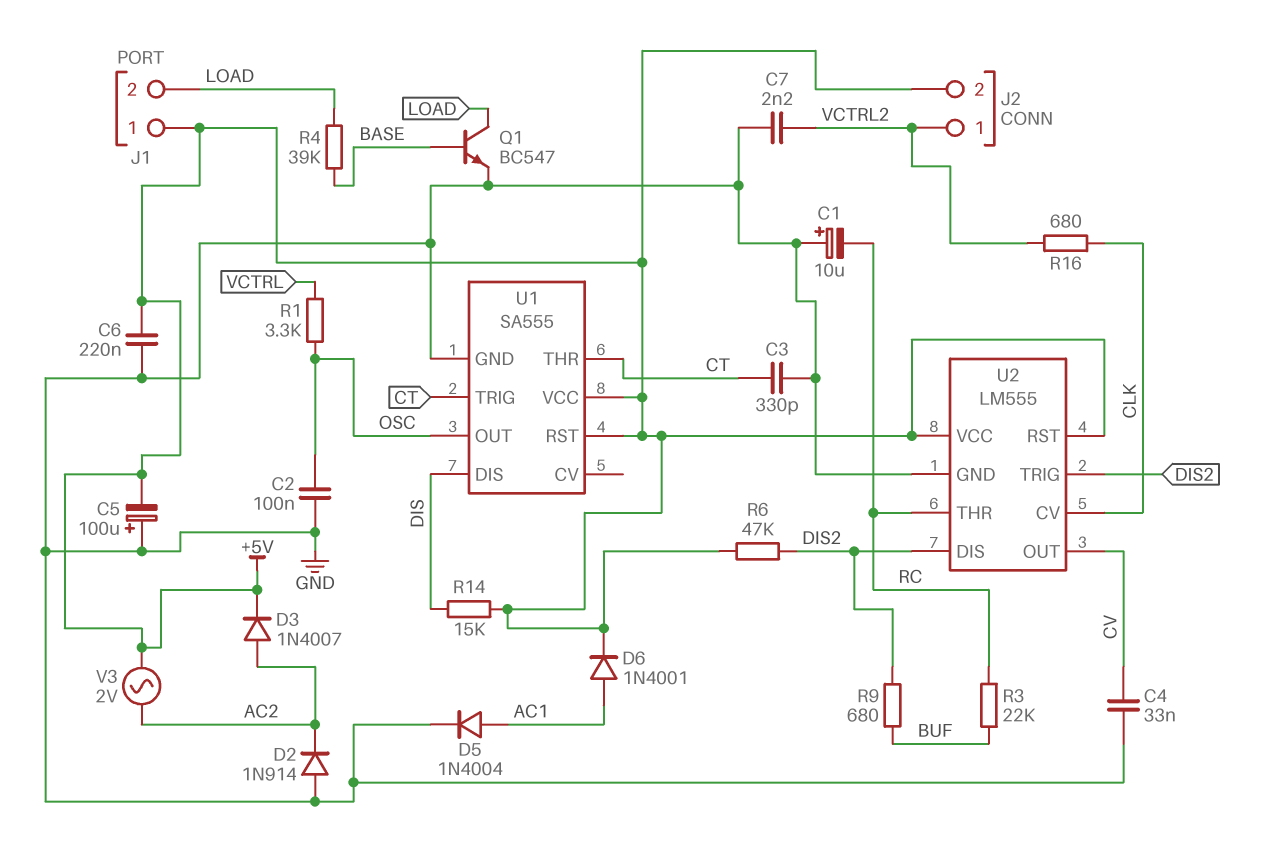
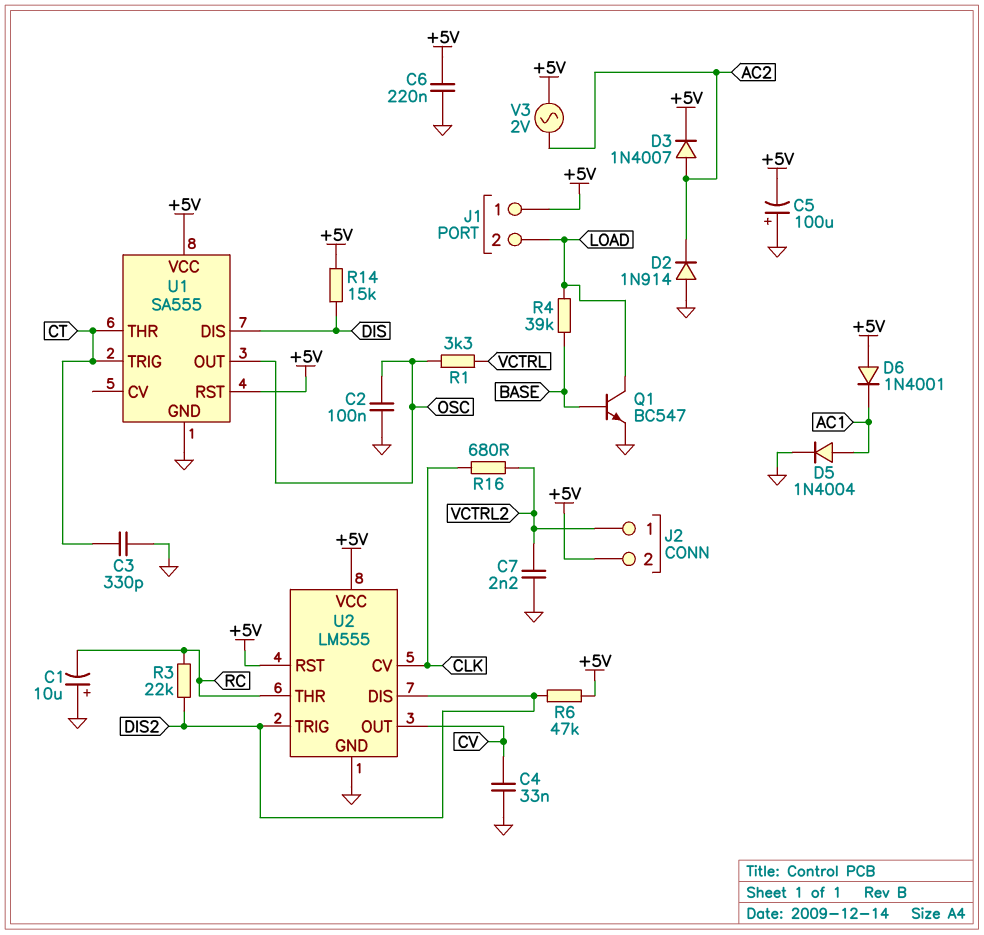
D6: diode 1N4001 (A AC1, K +5V) -> diode 1N4001 (A +5V, K AC1)
R3: 22k (BUF, RC) -> 22k (DIS2, RC)
R9: 680 (BUF, DIS2) -> none

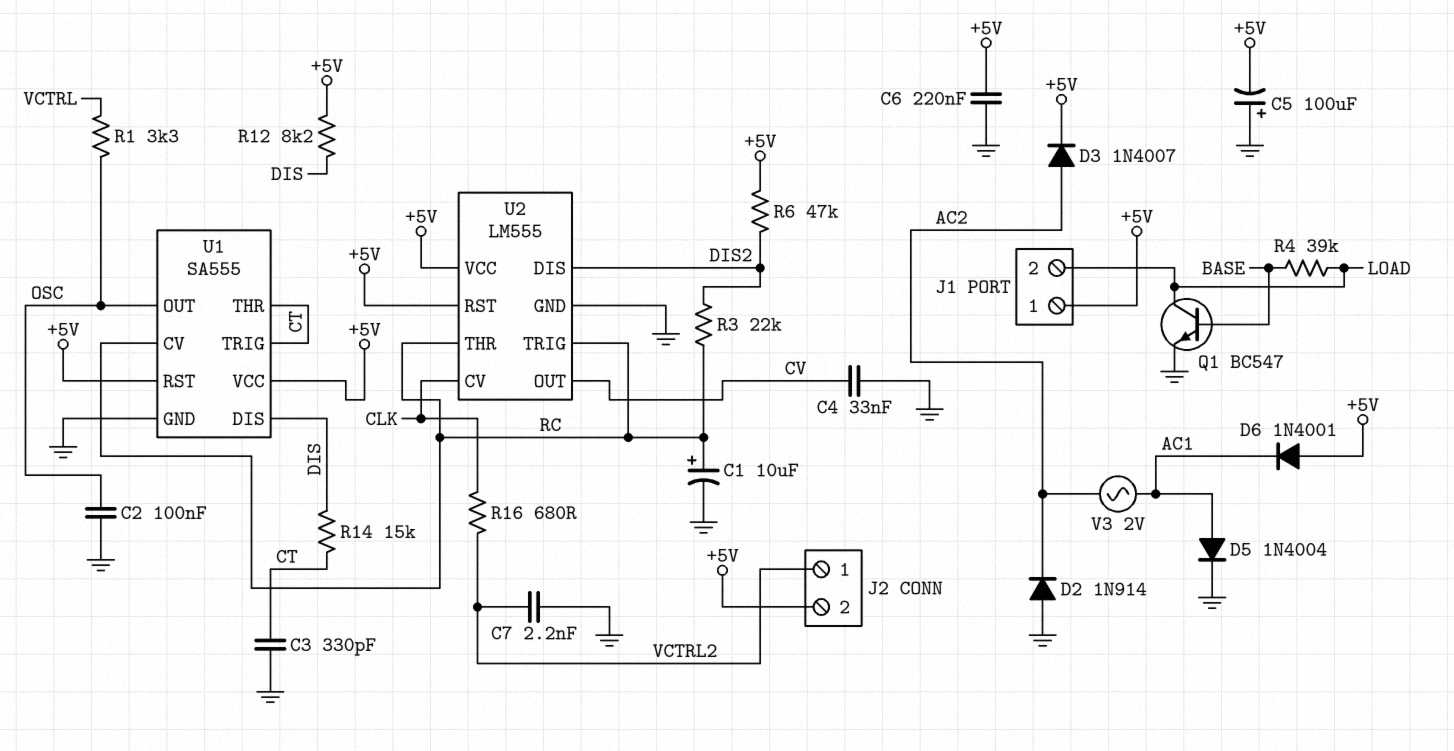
C1: 10uF (plus GND, minus RC) -> 10uF (plus RC, minus GND)
R12: none -> 8.2k (+5V, DIS)
R14: 15k (+5V, DIS) -> 15k (CT, DIS)
U1 pin CV: none -> RC
U2 pin TRIG: DIS2 -> RC
V3: AC 2V (+5V, AC2) -> AC 2V (AC1, AC2)

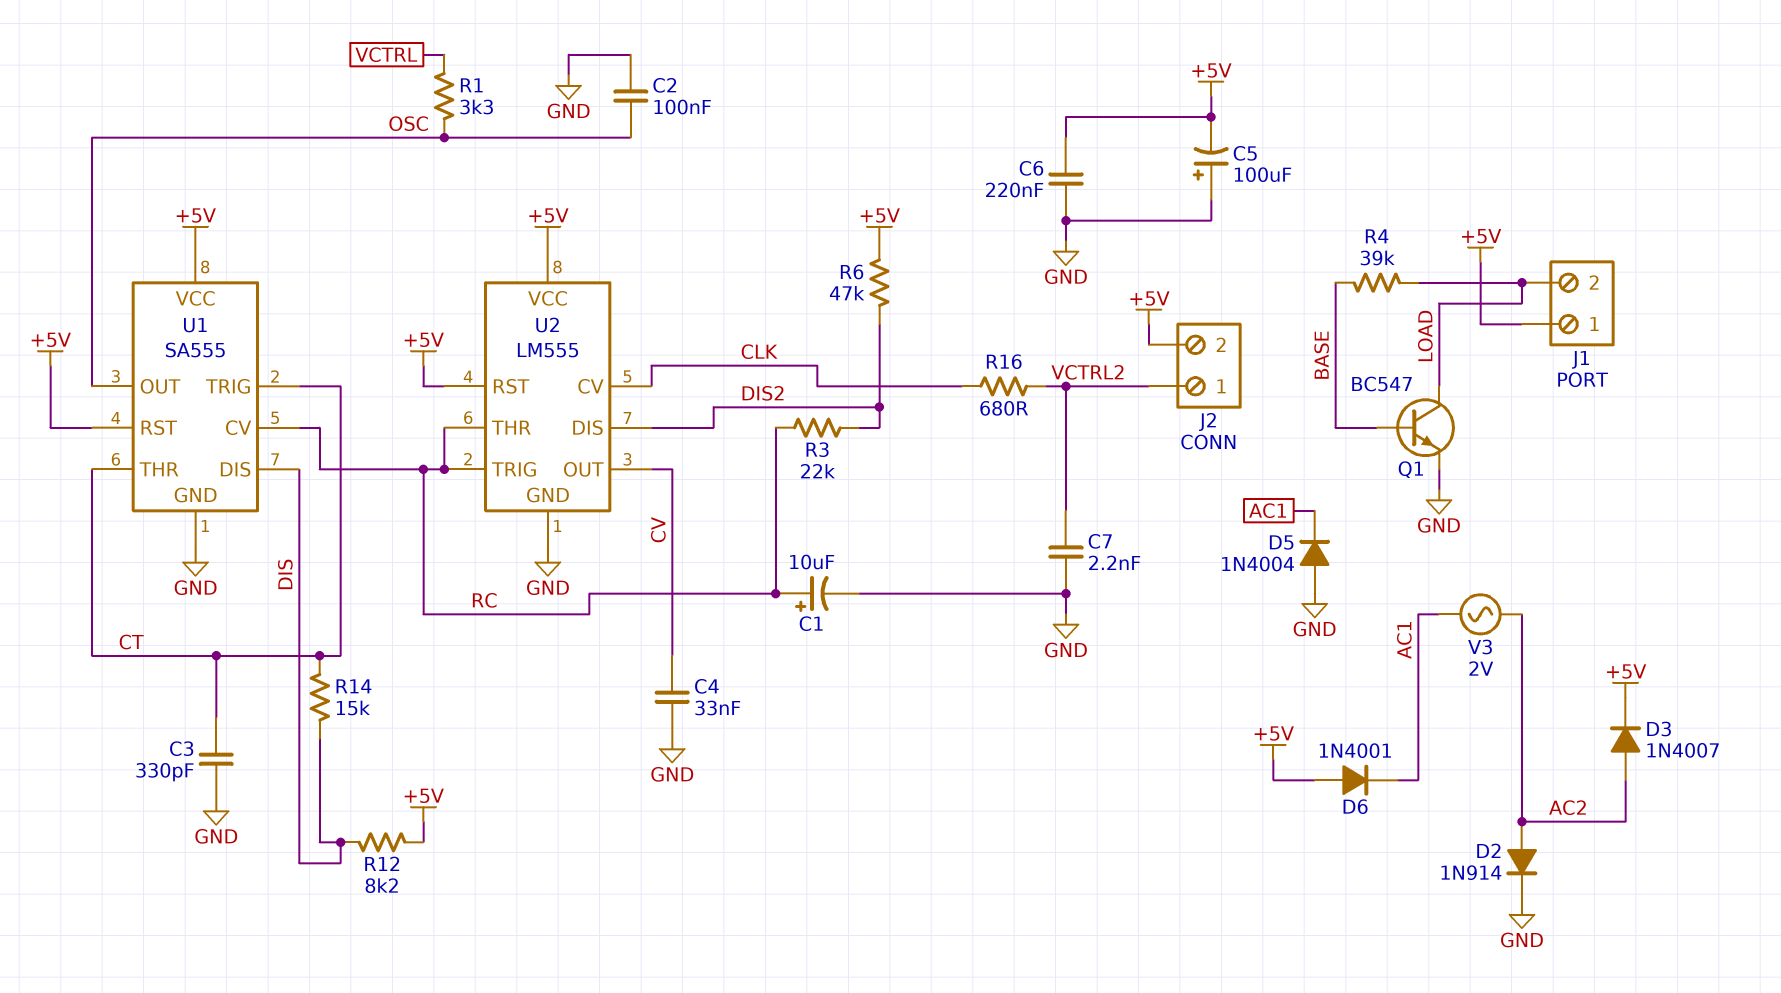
D2: diode 1N914 (A GND, K AC2) -> diode 1N914 (A AC2, K GND)
D5: diode 1N4004 (A AC1, K GND) -> diode 1N4004 (A GND, K AC1)

